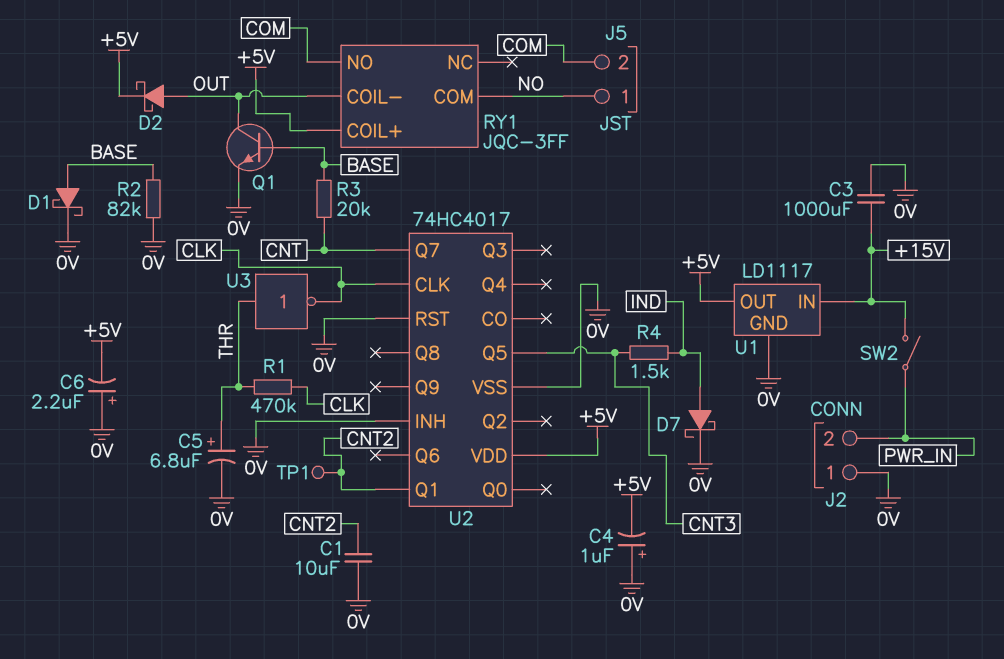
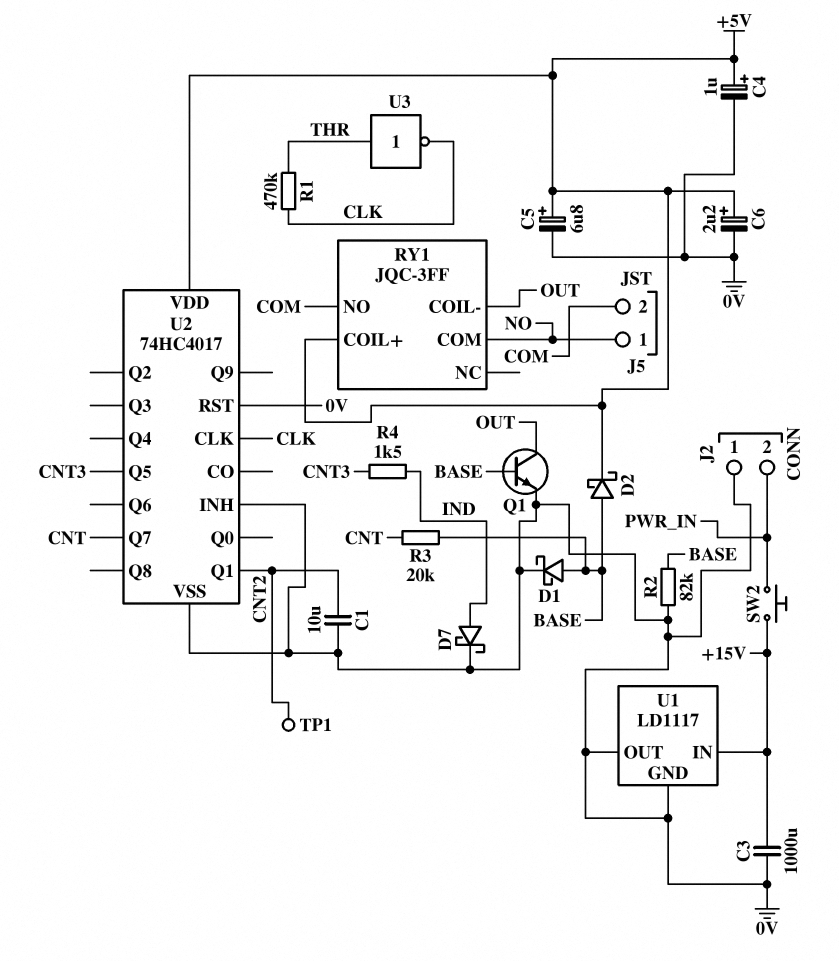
C4: 1uF (plus 0V, minus +5V) -> 1uF (plus +5V, minus 0V)
C5: 6.8uF (plus THR, minus 0V) -> 6.8uF (plus +5V, minus 0V)
C6: 2.2uF (plus 0V, minus +5V) -> 2.2uF (plus +5V, minus 0V)
D2: schottky (A OUT, K +5V) -> schottky (A BASE, K +5V)
SW2: switch (+15V, PWR_IN) -> button (+15V, PWR_IN)
U1 pin OUT: +5V -> 0V

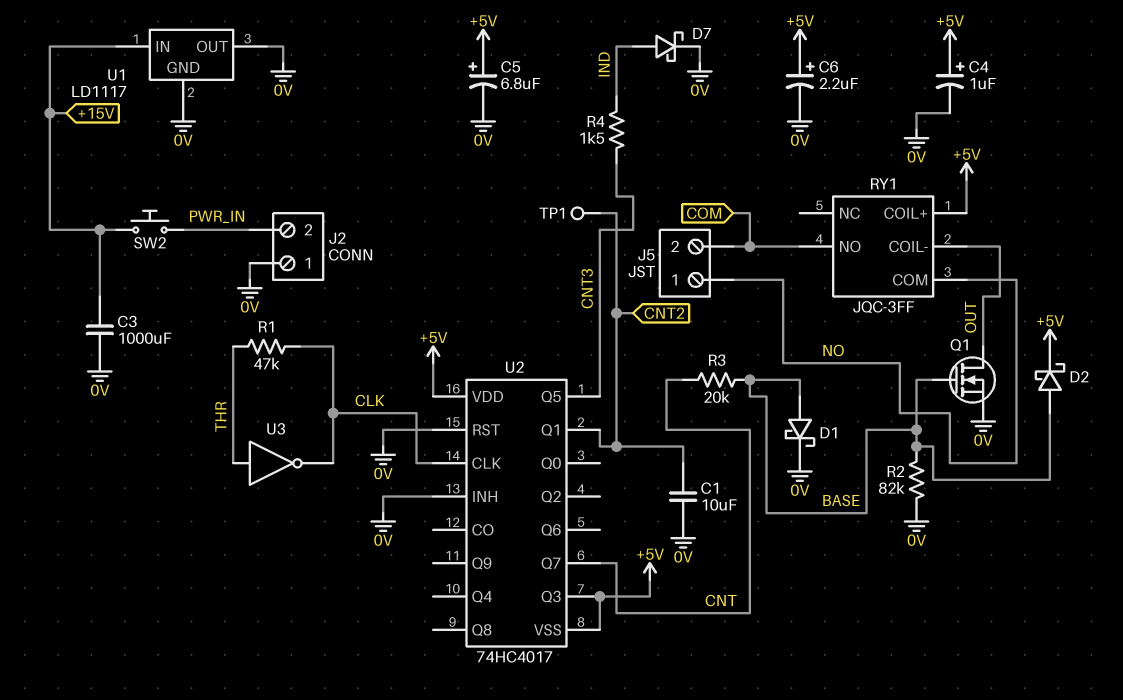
Q1: NPN (B BASE, C OUT, E 0V) -> NMOS (G BASE, D OUT, S 0V)
R1: 470k (CLK, THR) -> 47k (CLK, THR)
U2 pin Q3: none -> +5V
U2 pin VSS: 0V -> +5V

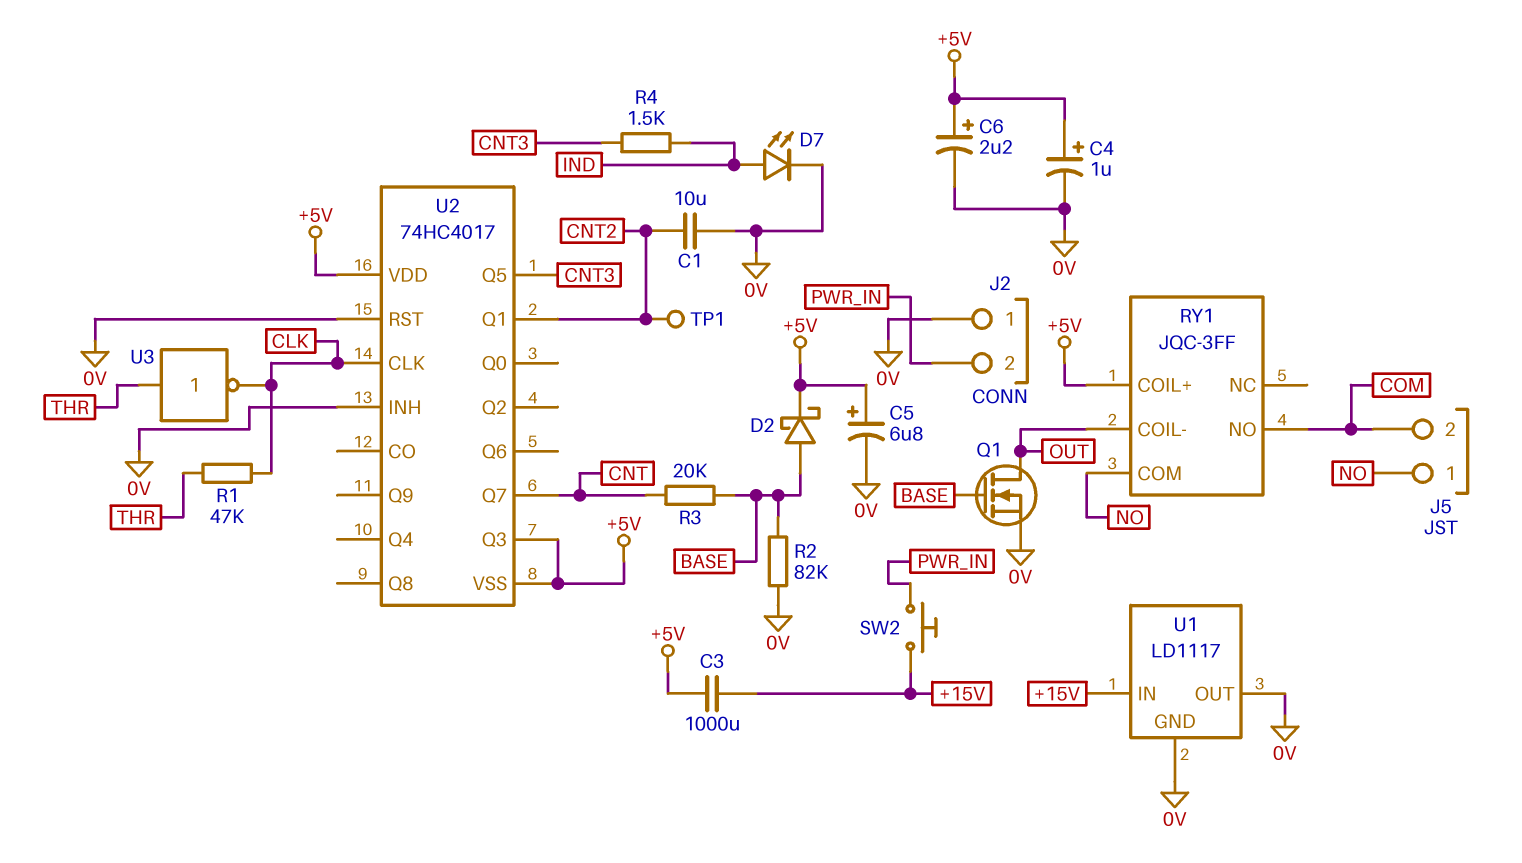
C3: 1000uF (+15V, 0V) -> 1000uF (+5V, +15V)
D1: schottky (A BASE, K 0V) -> none
D7: schottky (A IND, K 0V) -> LED (A IND, K 0V)

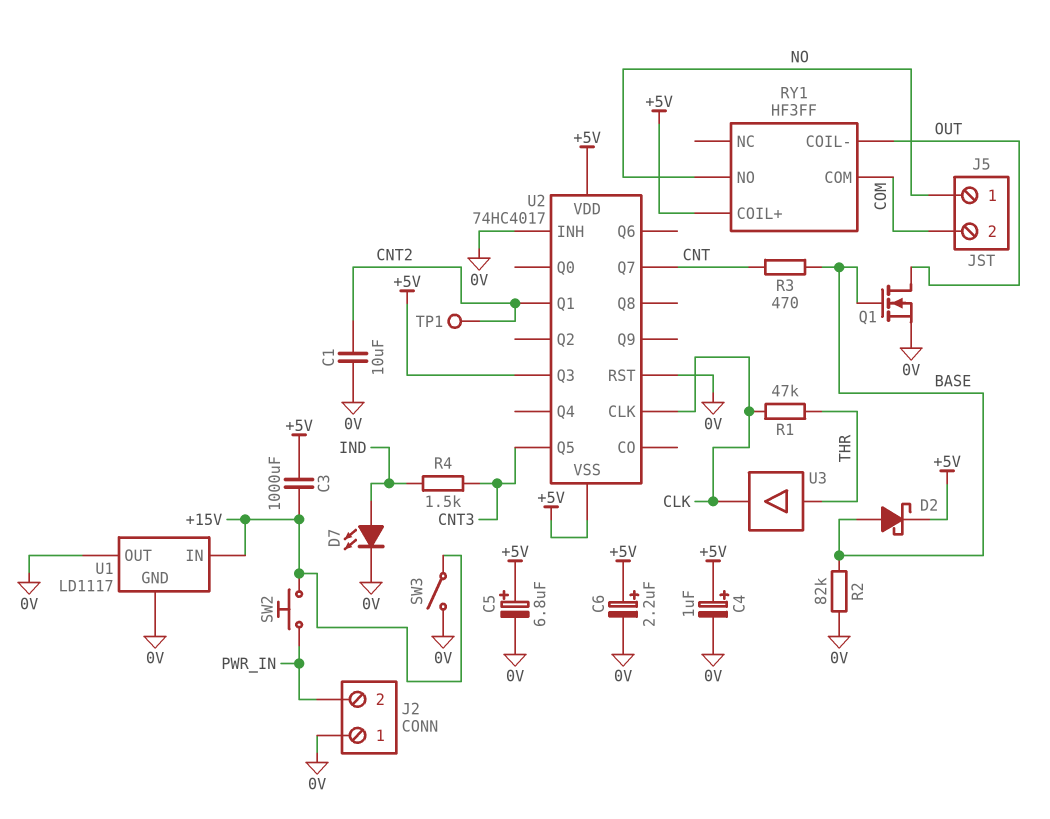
R3: 20k (BASE, CNT) -> 470 (BASE, CNT)
RY1: JQC-3FF -> HF3FF
RY1 pin COM: NO -> COM
RY1 pin NO: COM -> NO
SW3: none -> switch (+15V, 0V)
U3: NOT (in THR, out CLK) -> buffer (in THR, out CLK)

